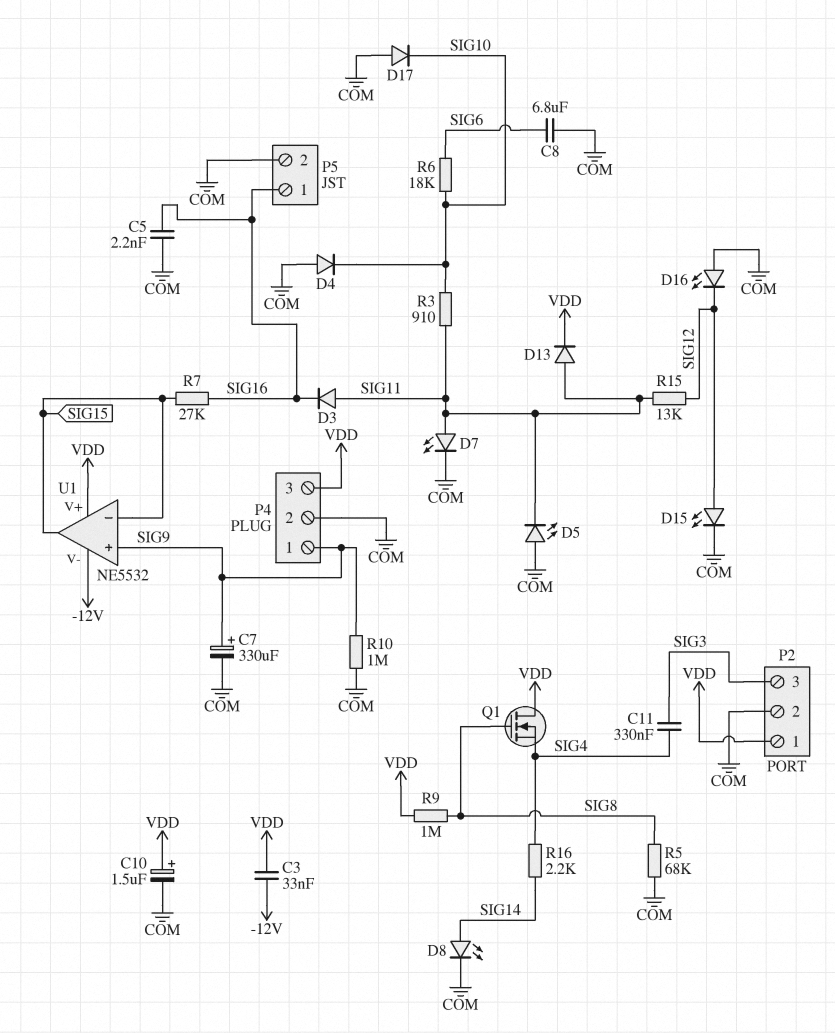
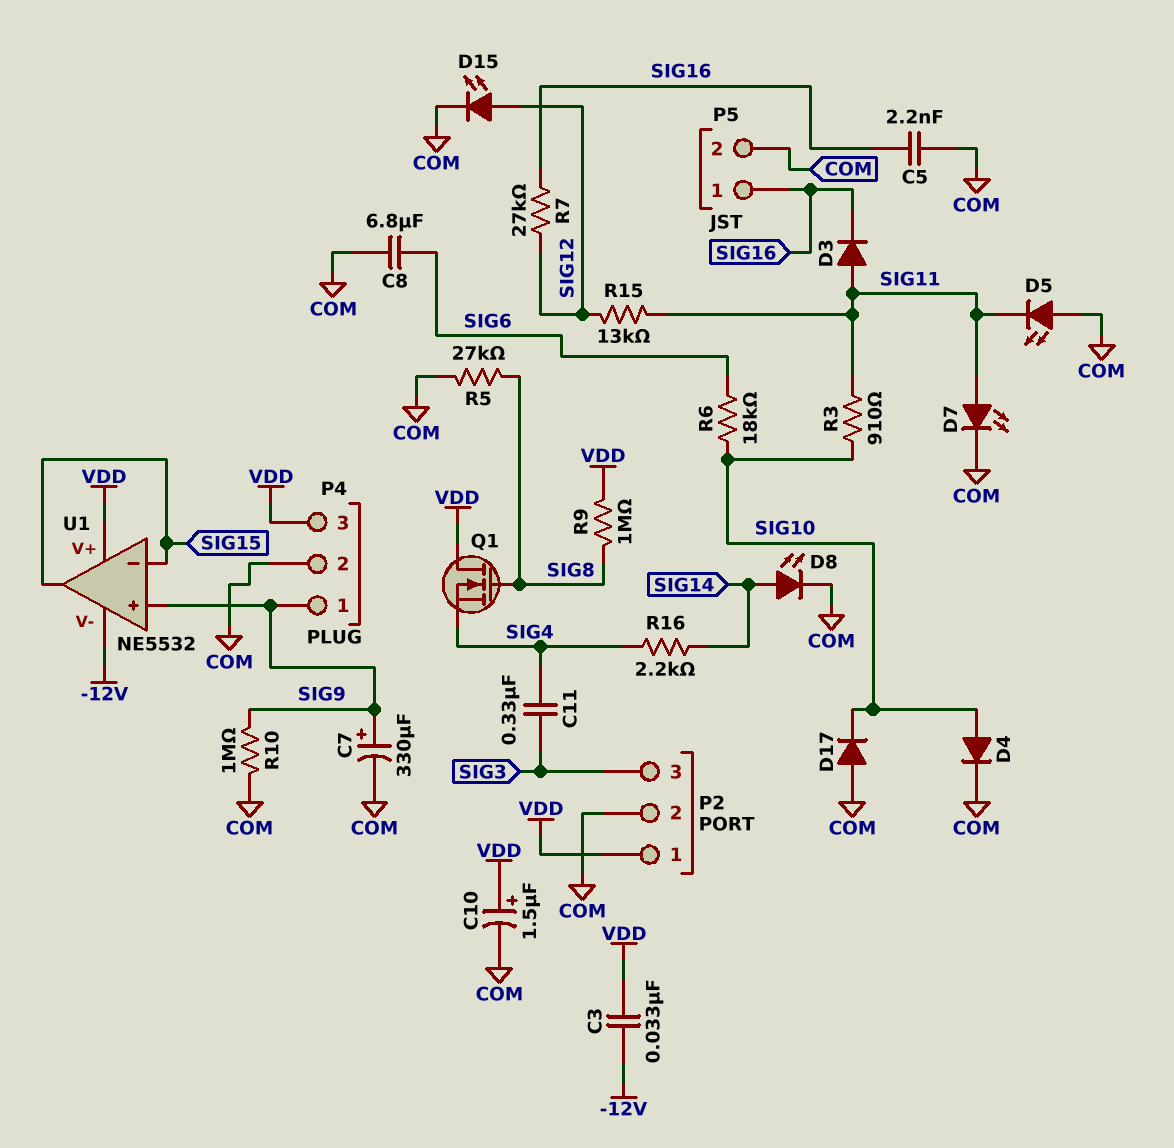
D4: diode (A COM, K SIG10) -> diode (A SIG10, K COM)
D13: diode (A SIG11, K VDD) -> none
D16: LED (A COM, K SIG12) -> none
R5: 68k (COM, SIG8) -> 27k (COM, SIG8)
R7: 27k (SIG15, SIG16) -> 27k (SIG12, SIG16)

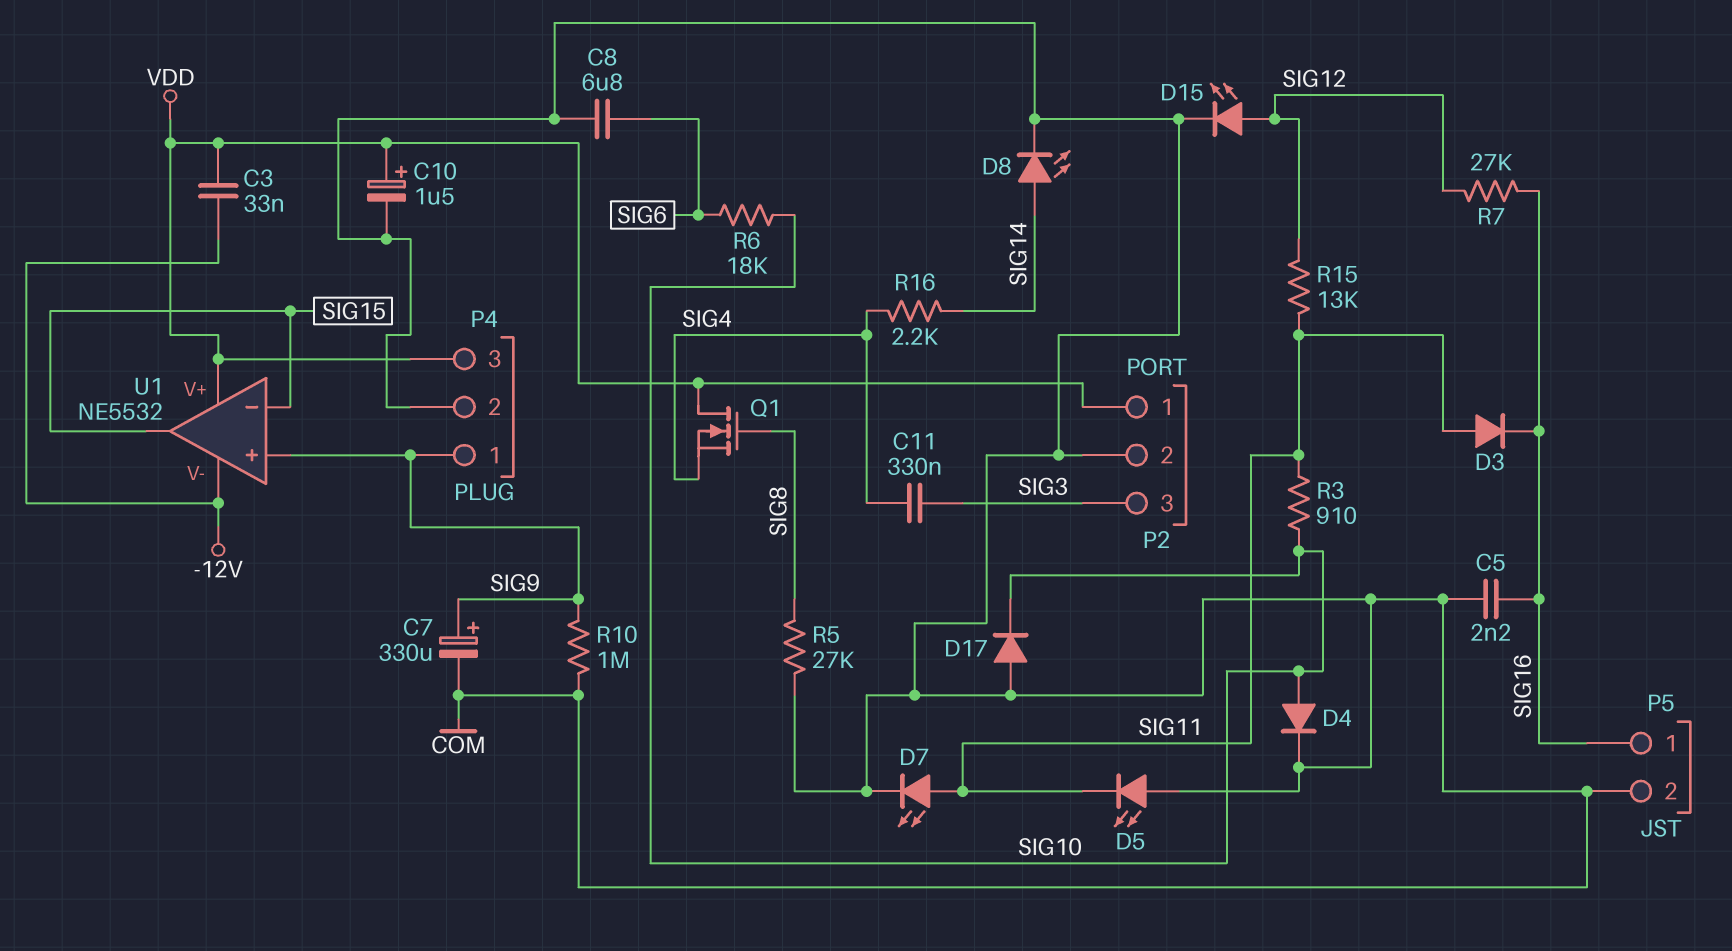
R9: 1M (SIG8, VDD) -> none

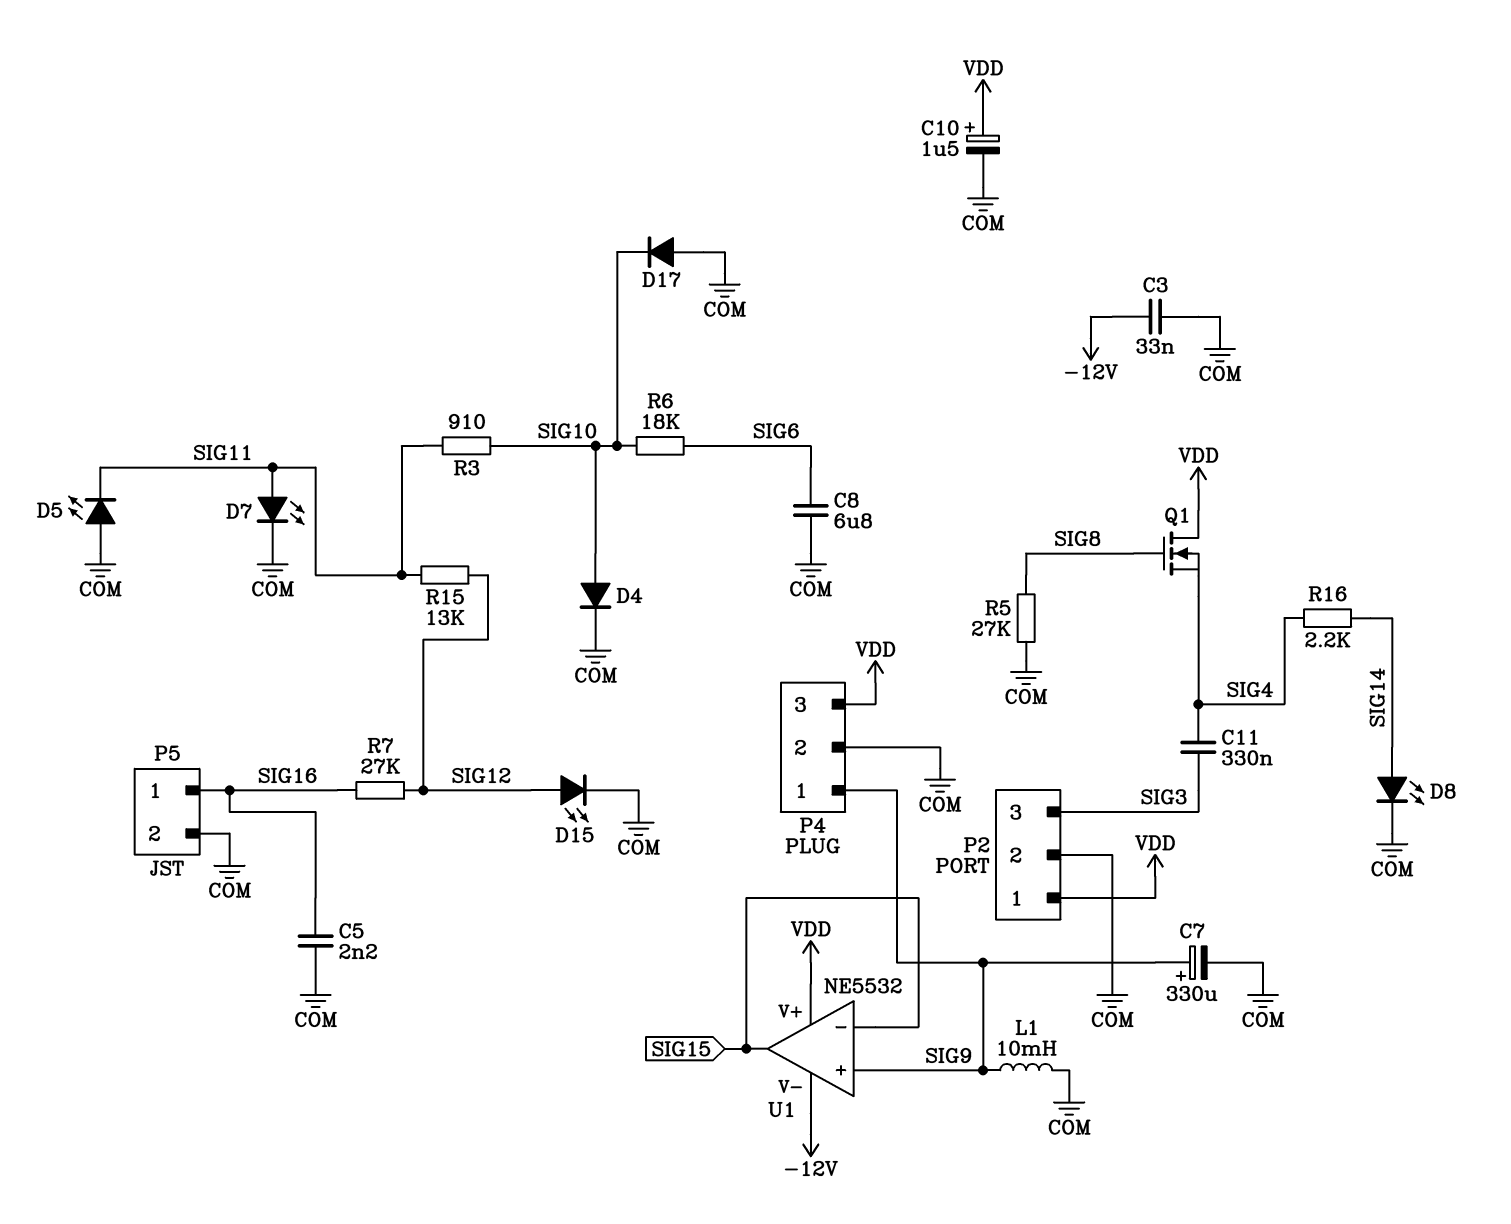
C3: 33nF (-12V, VDD) -> 33nF (-12V, COM)
D3: diode (A SIG11, K SIG16) -> none
L1: none -> 10mH (COM, SIG9)
R10: 1M (COM, SIG9) -> none

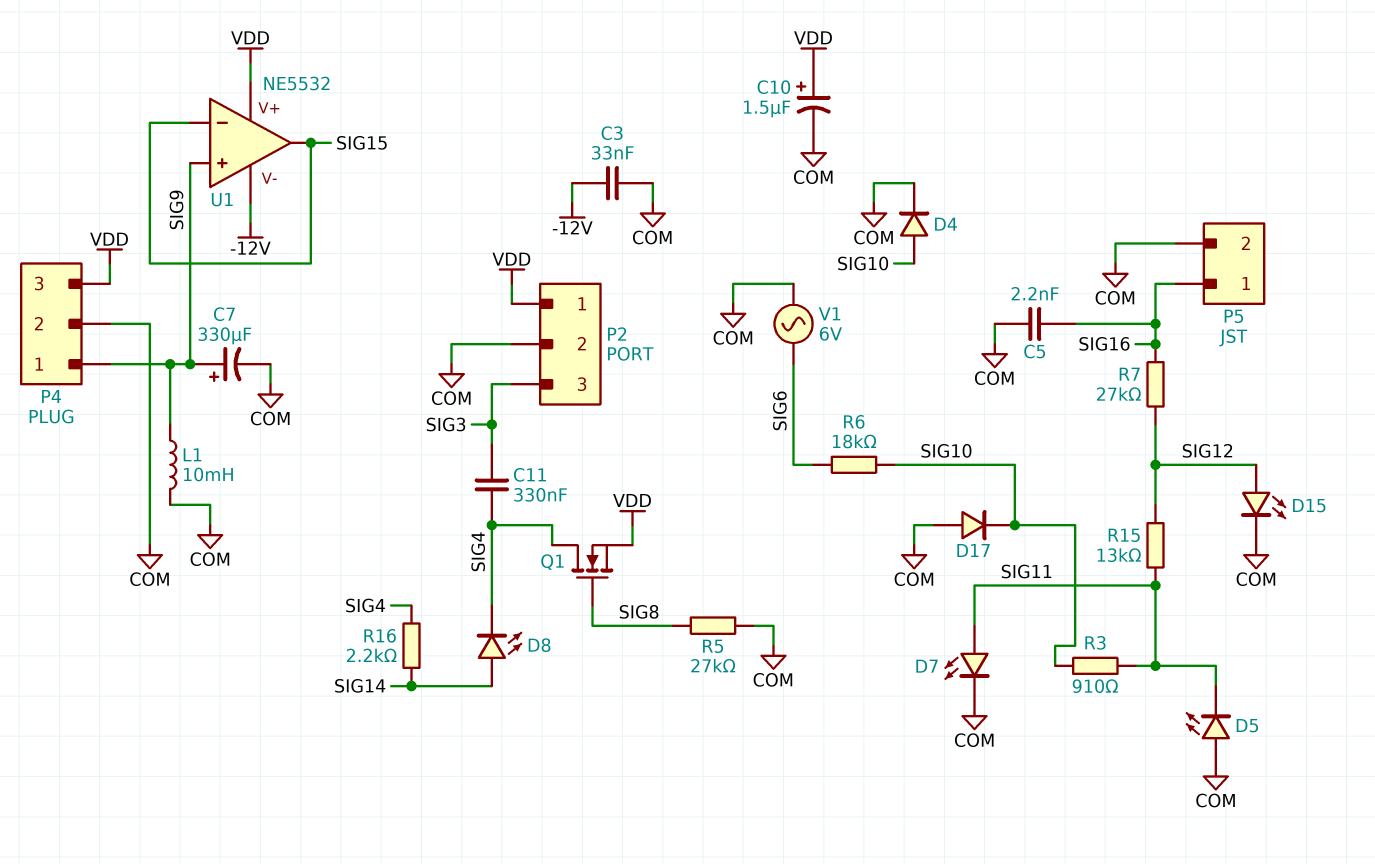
C8: 6.8uF (COM, SIG6) -> none
D8: LED (A SIG14, K COM) -> LED (A SIG14, K SIG4)
Q1: NMOS (G SIG8, D VDD, S SIG4) -> NMOS (G SIG8, D SIG4, S VDD)
V1: none -> AC 6V (COM, SIG6)

